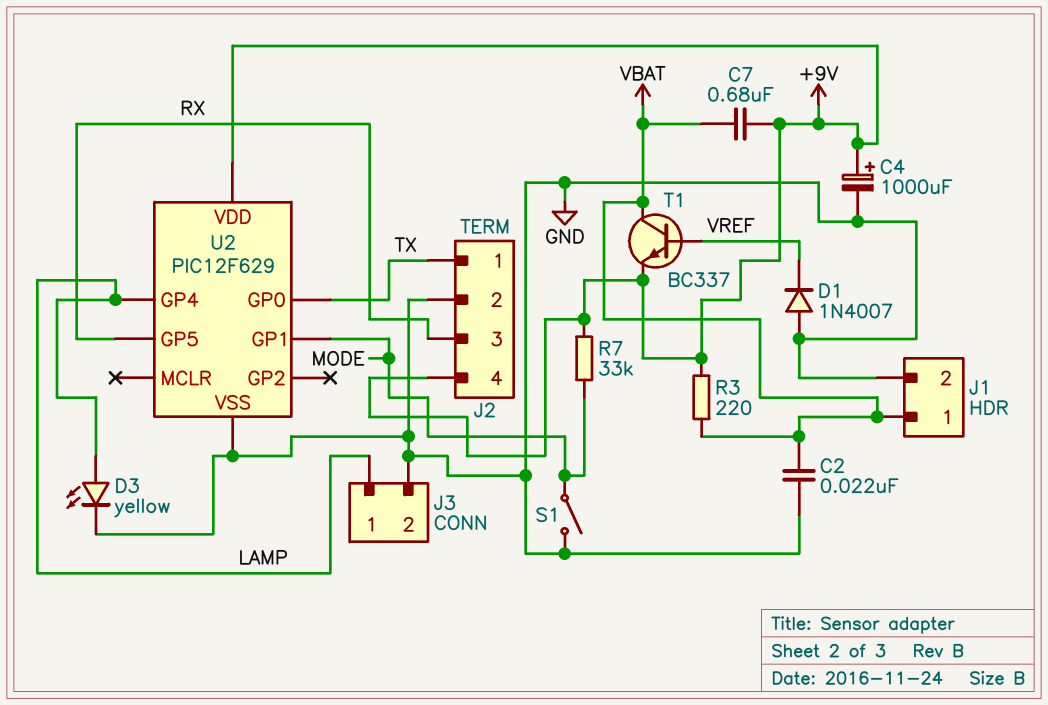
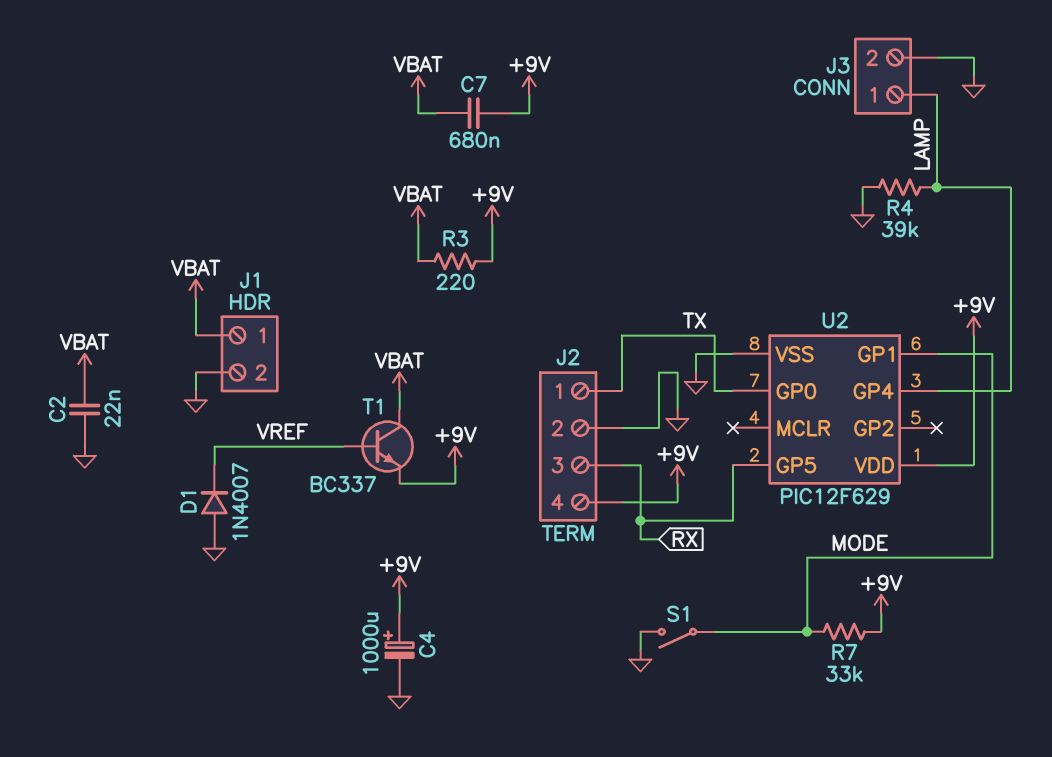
D3: LED yellow (A LAMP, K GND) -> none
R4: none -> 39k (GND, LAMP)

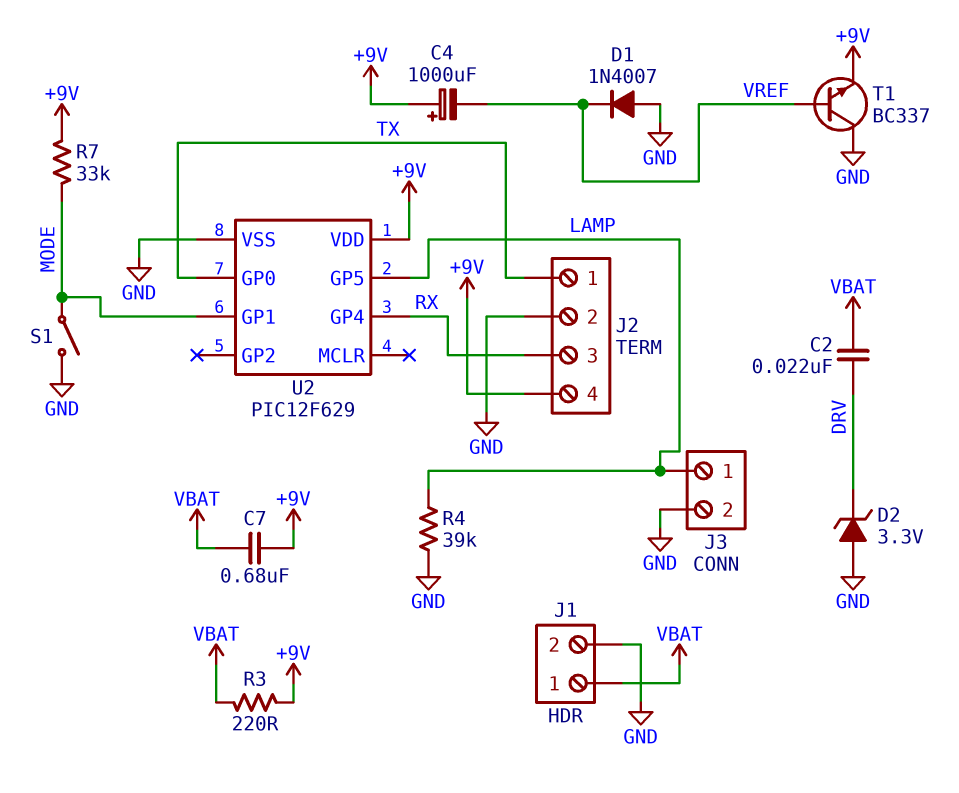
C2: 22nF (GND, VBAT) -> 22nF (DRV, VBAT)
C4: 1000uF (plus +9V, minus GND) -> 1000uF (plus +9V, minus VREF)
D2: none -> zener 3.3V (A GND, K DRV)
T1: NPN BC337 (B VREF, C VBAT, E +9V) -> NPN BC337 (B VREF, C GND, E +9V)
U2 pin GP4: LAMP -> RX
U2 pin GP5: RX -> LAMP

